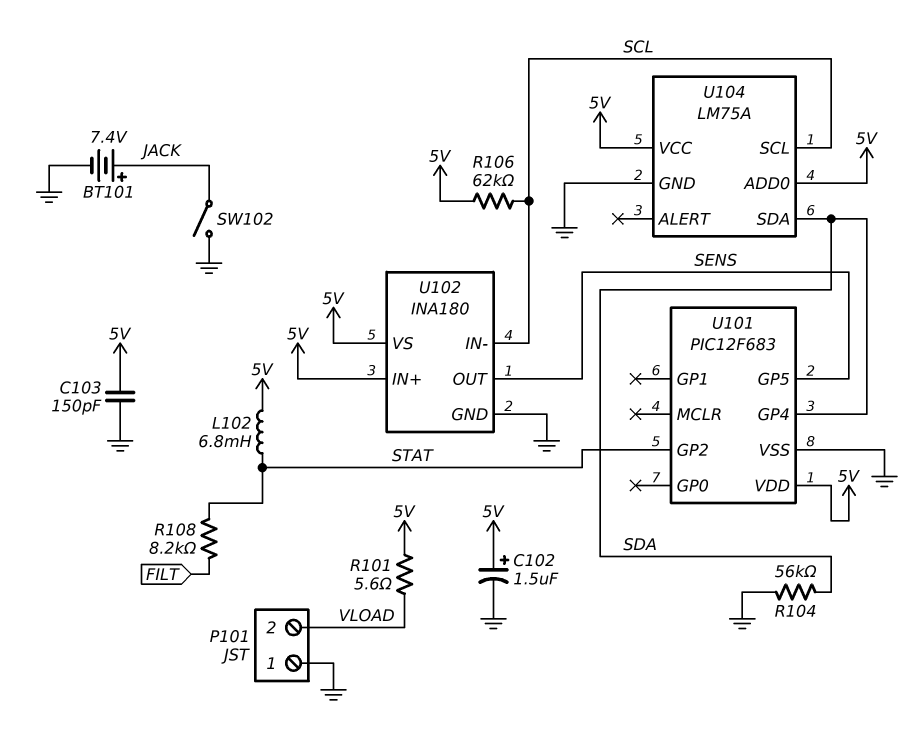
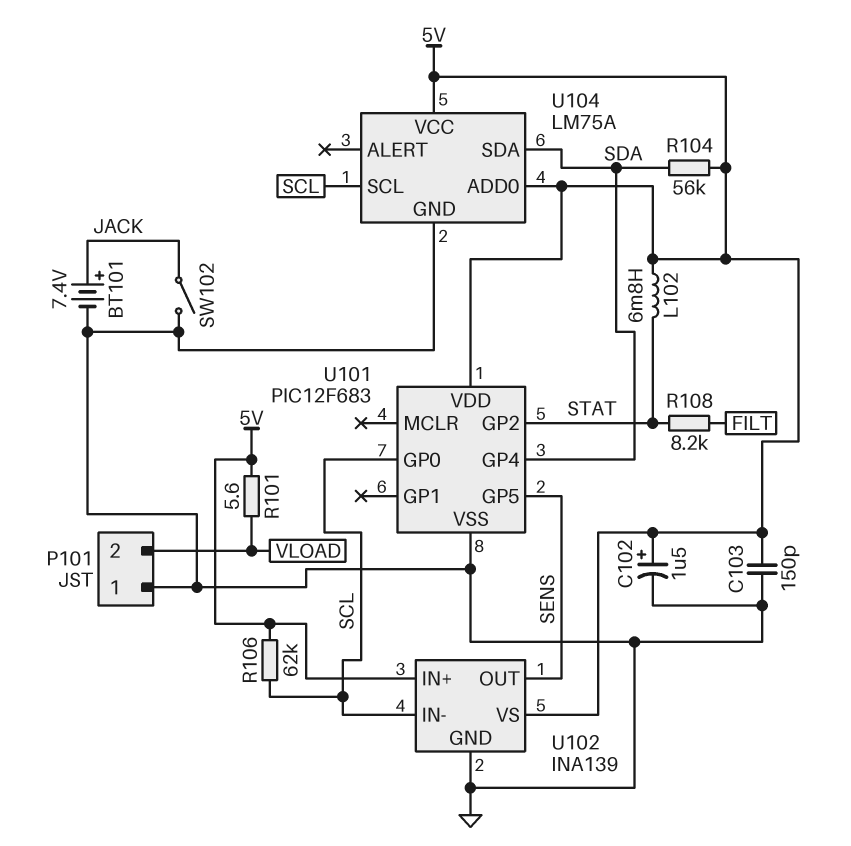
R104: 56k (GND, SDA) -> 56k (5V, SDA)
U101 pin GP0: none -> SCL
U102: INA180 -> INA139

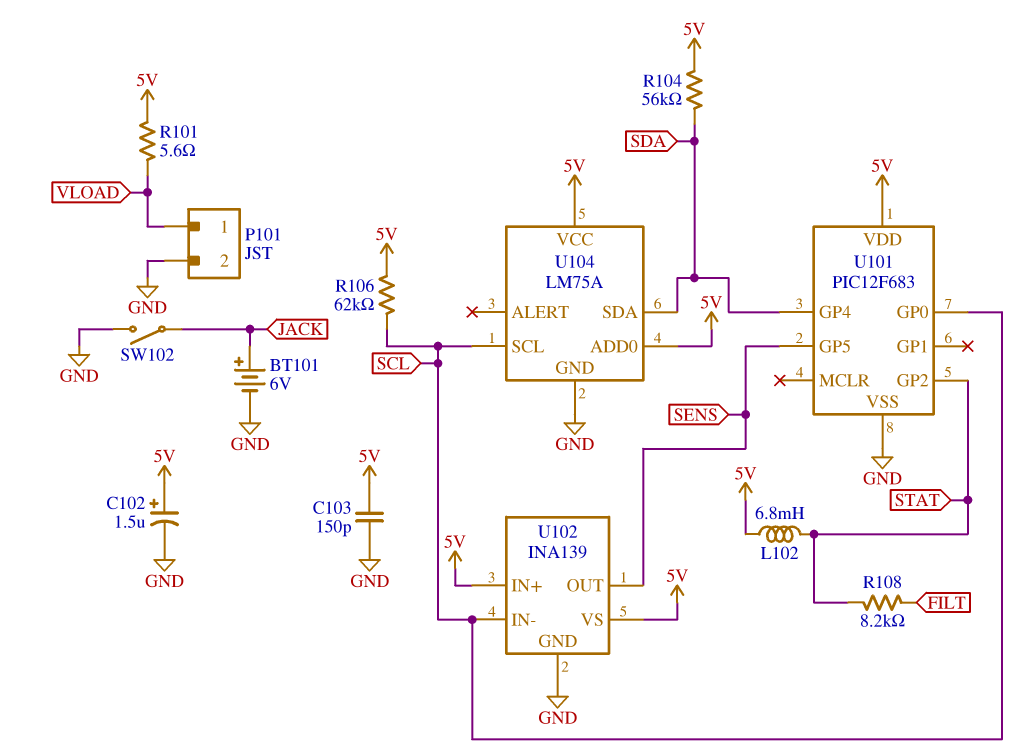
BT101: 7.4V (plus JACK, minus GND) -> 6V (plus JACK, minus GND)
P101 pin 1: GND -> VLOAD
P101 pin 2: VLOAD -> GND

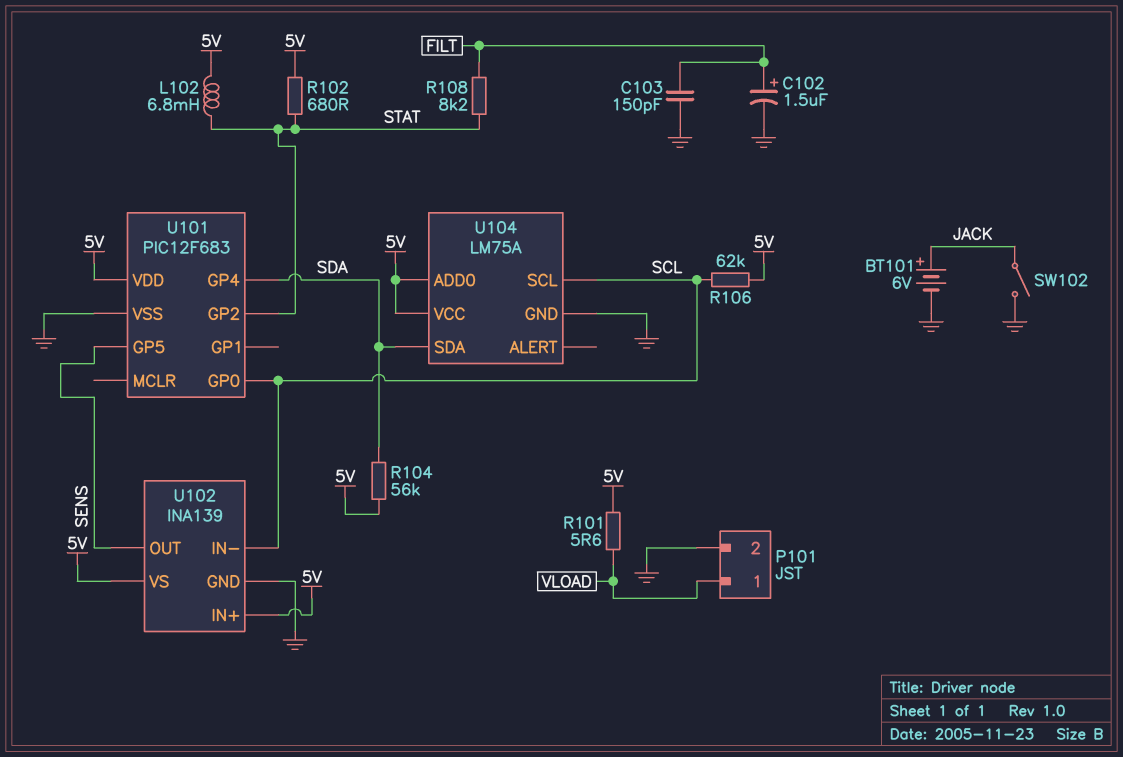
C102: 1.5uF (plus 5V, minus GND) -> 1.5uF (plus FILT, minus GND)
C103: 150pF (5V, GND) -> 150pF (FILT, GND)
R102: none -> 680 (5V, STAT)

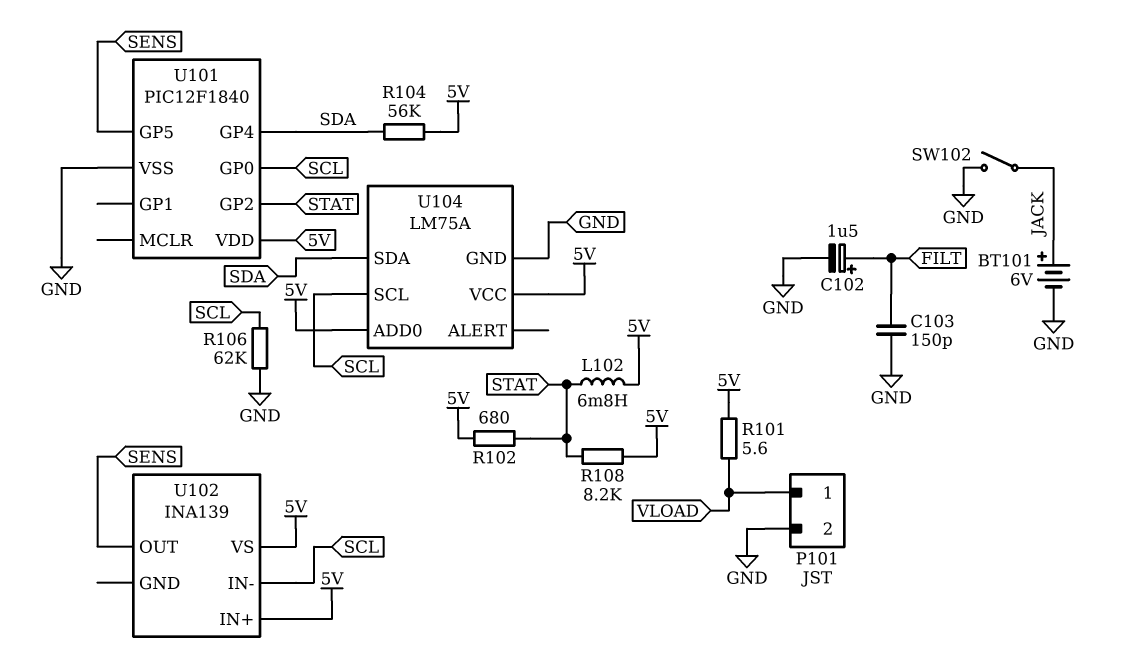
R106: 62k (5V, SCL) -> 62k (GND, SCL)
R108: 8.2k (FILT, STAT) -> 8.2k (5V, STAT)
U101: PIC12F683 -> PIC12F1840
U102 pin GND: GND -> none

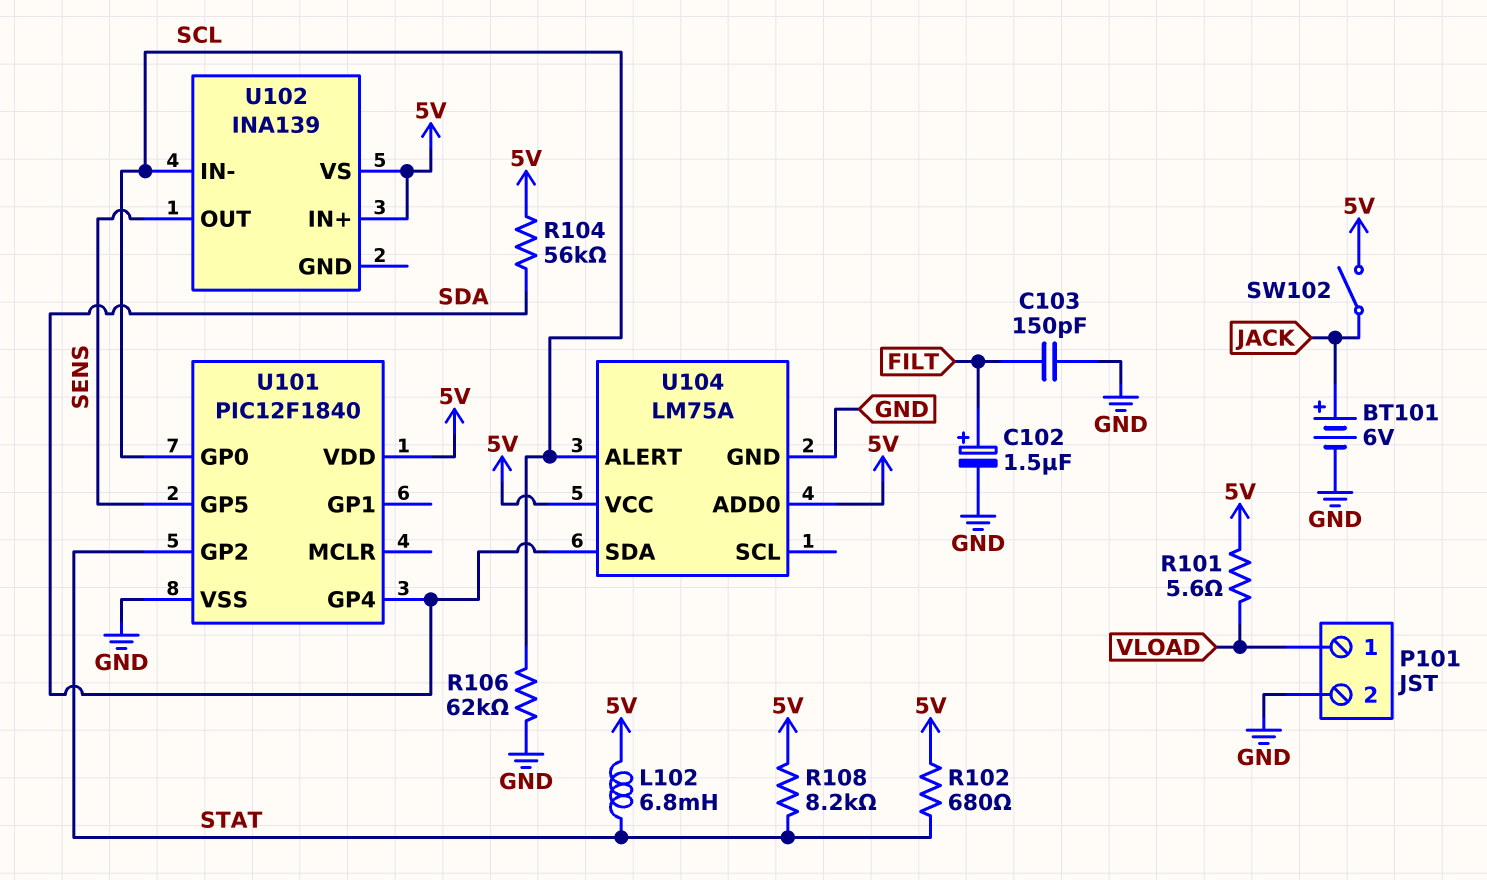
SW102: switch (GND, JACK) -> switch (5V, JACK)
U104 pin ALERT: none -> SCL
U104 pin SCL: SCL -> none

